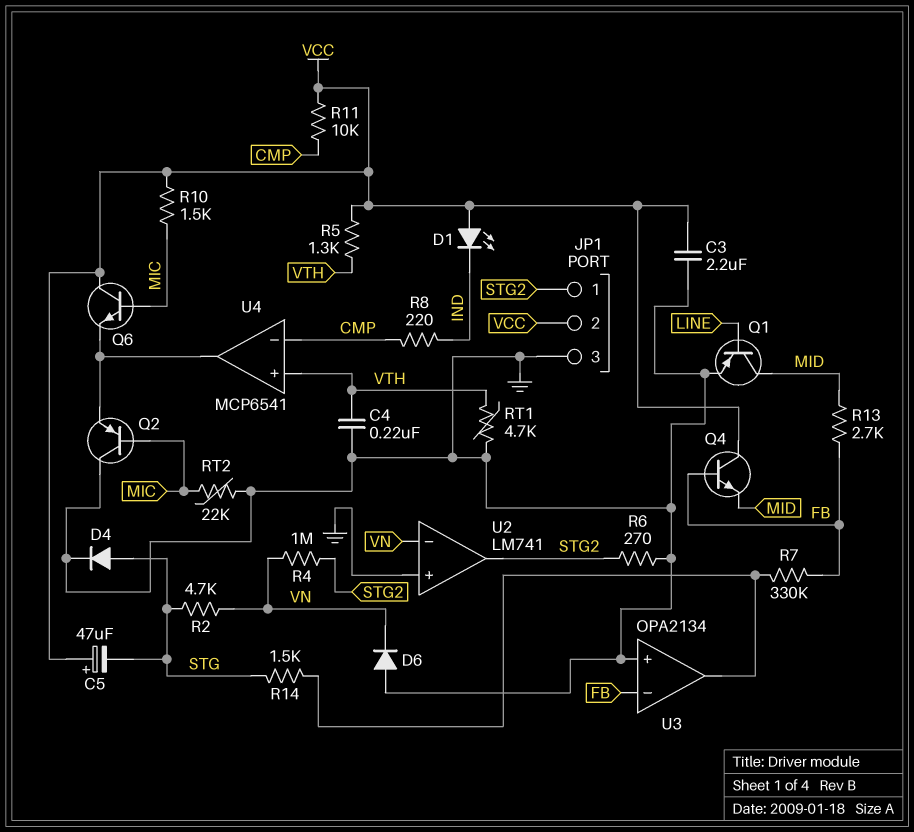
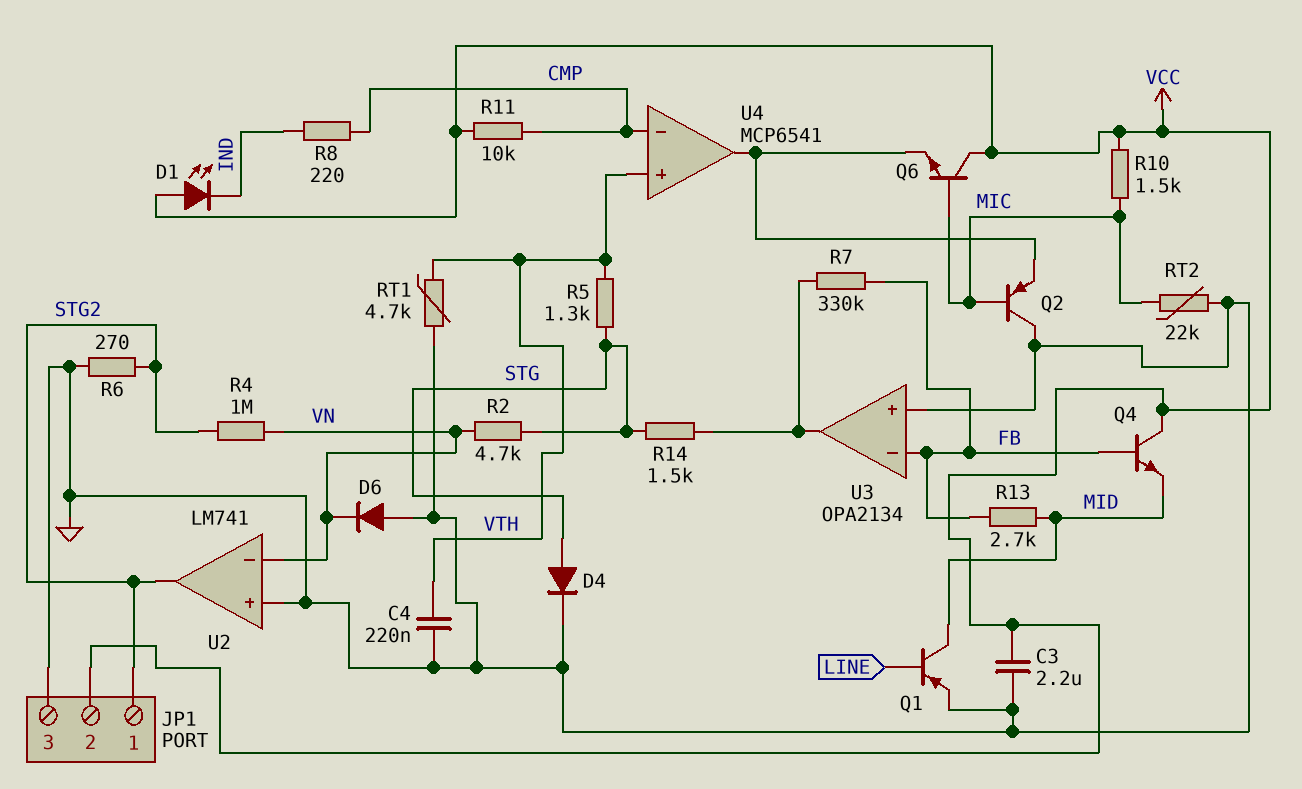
C5: 47uF (plus VCC, minus STG) -> none
R5: 1.3k (VCC, VTH) -> 1.3k (STG, VTH)

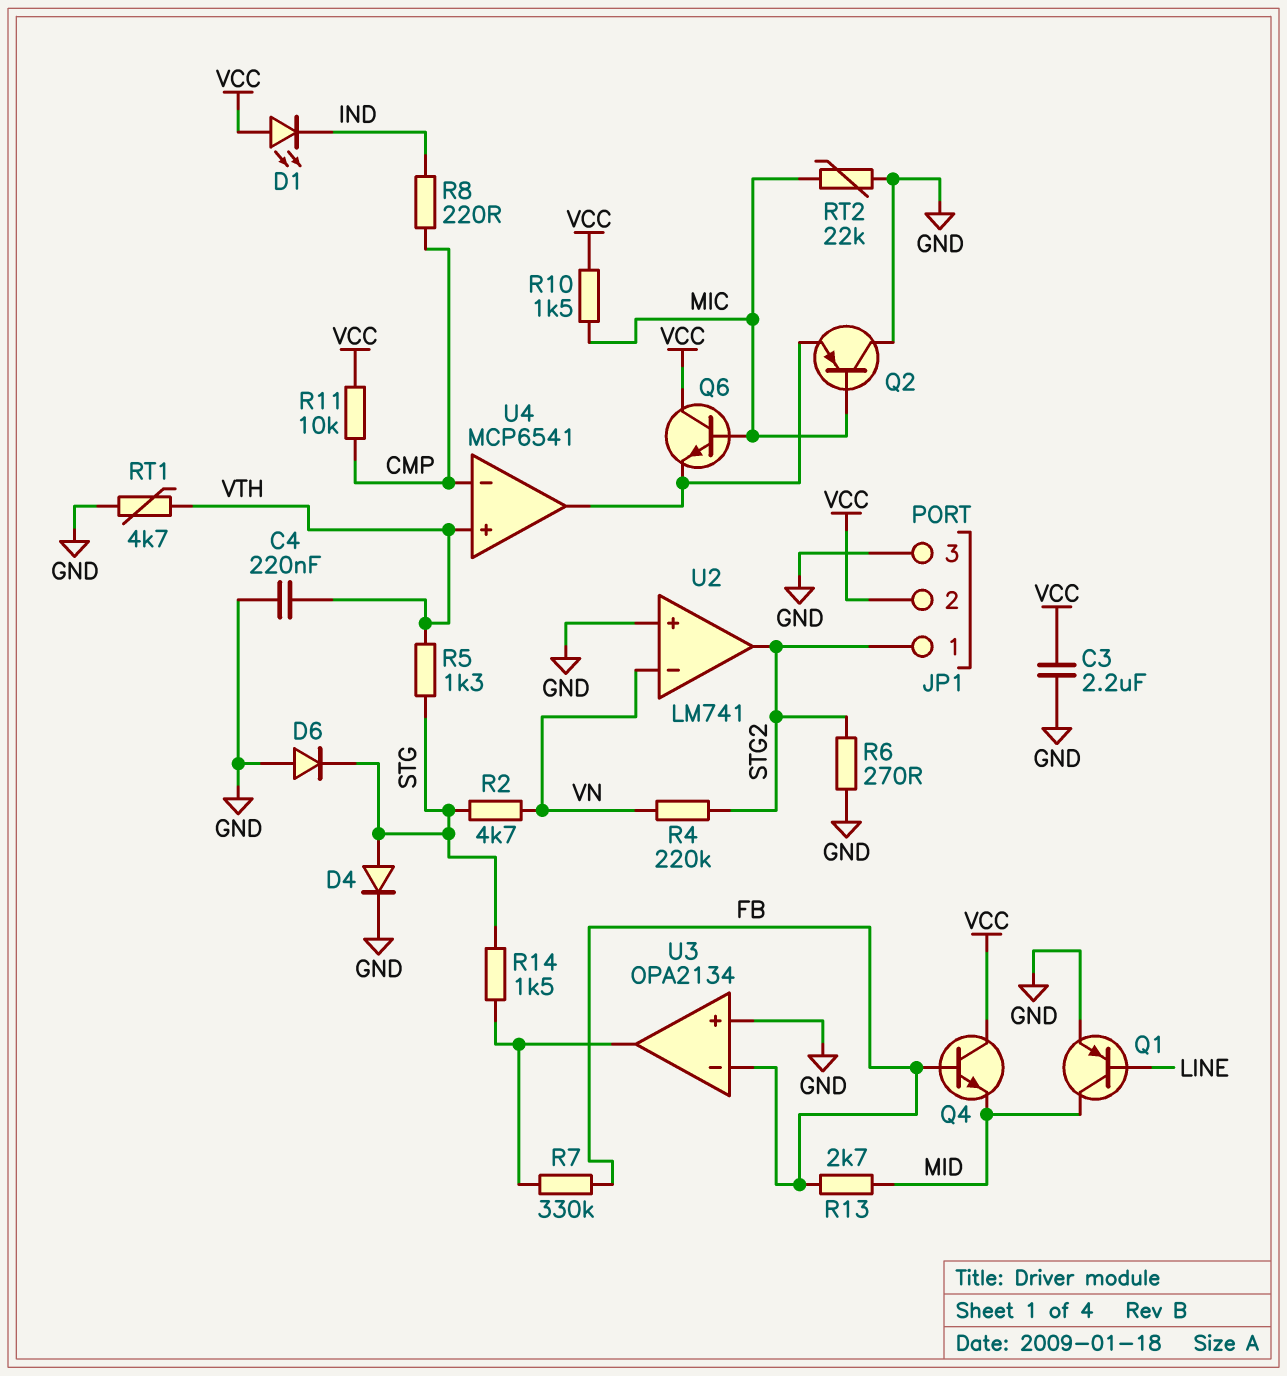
D6: diode (A GND, K VN) -> diode (A GND, K STG)
R4: 1M (STG2, VN) -> 220k (STG2, VN)

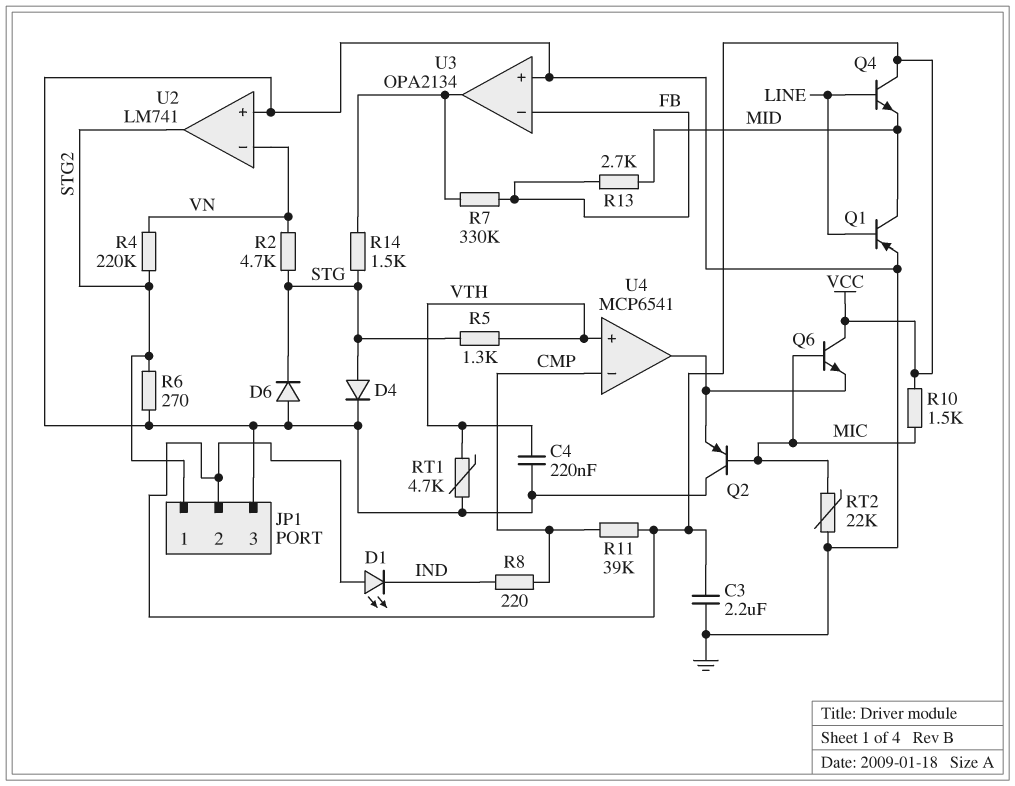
Q4: NPN (B FB, C VCC, E MID) -> NPN (B LINE, C VCC, E MID)
R11: 10k (CMP, VCC) -> 39k (CMP, VCC)

